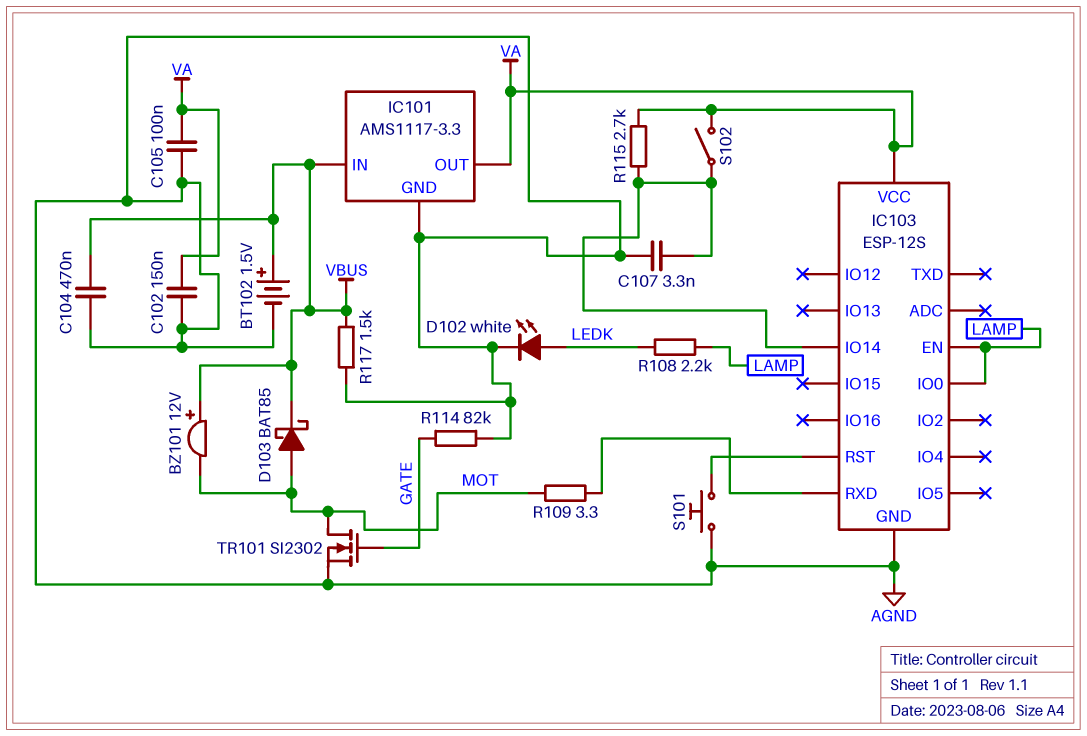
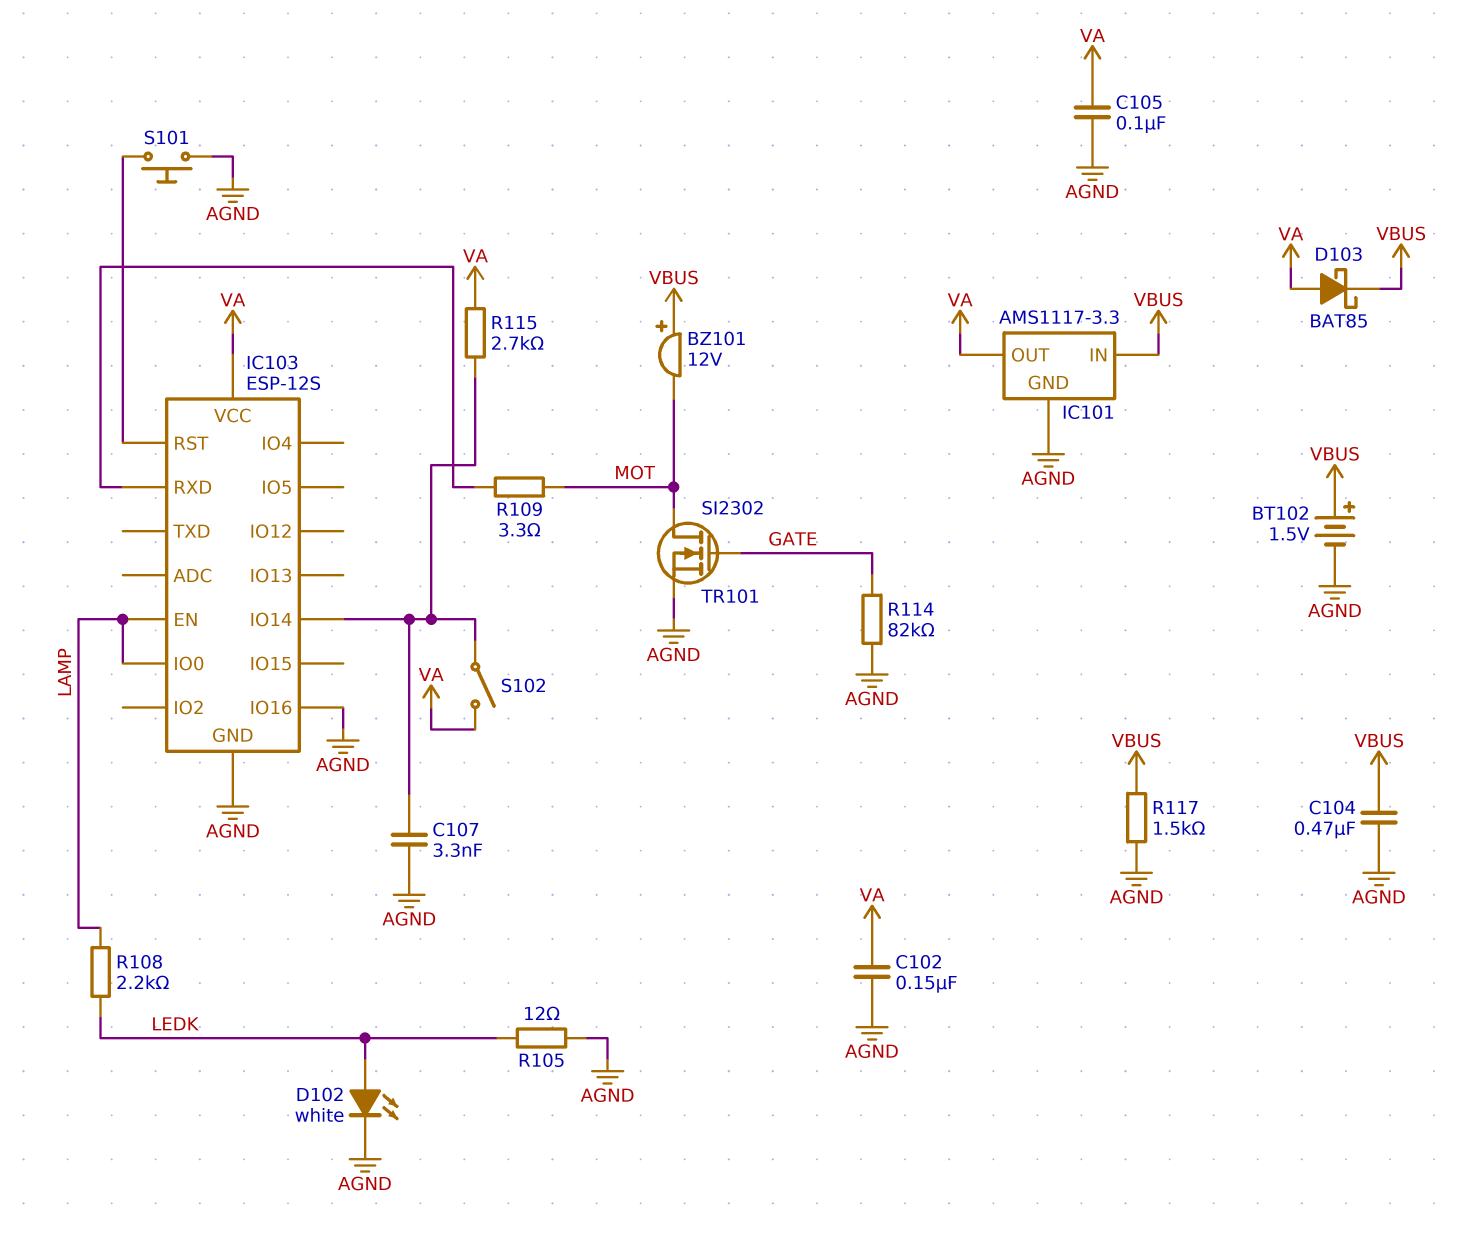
D103: schottky BAT85 (A MOT, K VBUS) -> schottky BAT85 (A VA, K VBUS)
IC103 pin IO16: none -> AGND
R105: none -> 12 (AGND, LEDK)

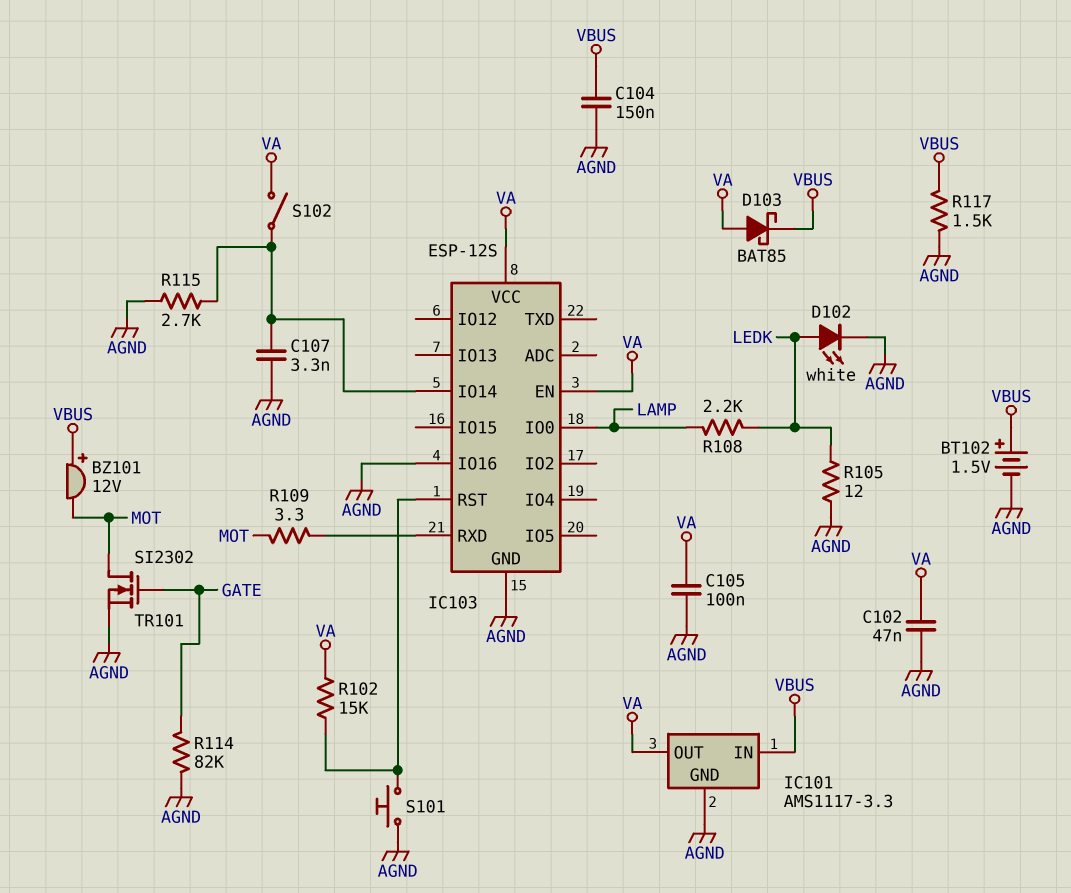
C102: 150nF (AGND, VA) -> 47nF (AGND, VA)
C104: 470nF (AGND, VBUS) -> 150nF (AGND, VBUS)
IC103 pin EN: LAMP -> VA
R102: none -> 15k (IC103/RST, VA)
R115: 2.7k (IC103/IO14, VA) -> 2.7k (AGND, IC103/IO14)

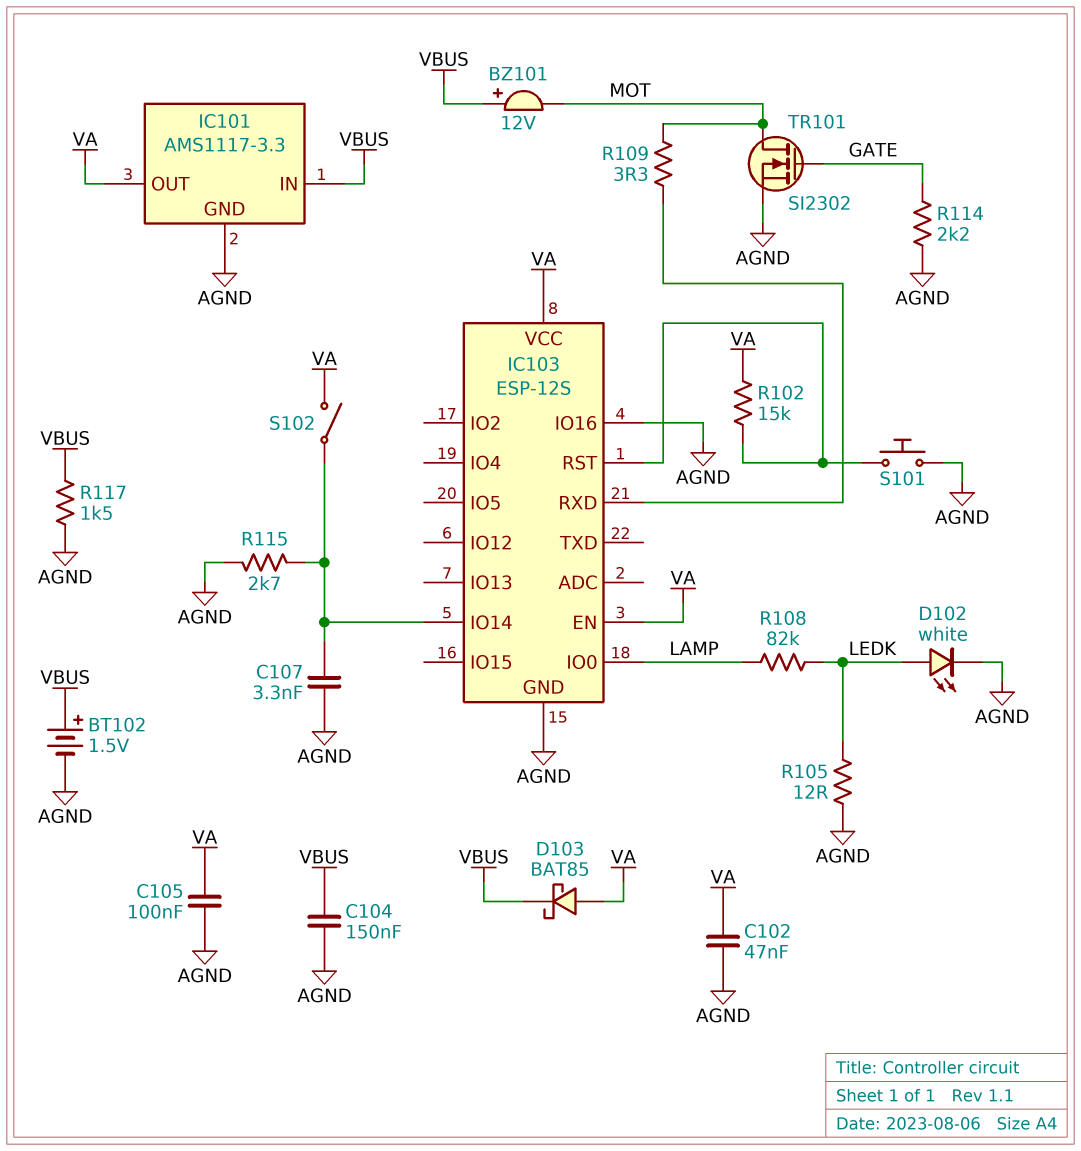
R108: 2.2k (LAMP, LEDK) -> 82k (LAMP, LEDK)
R114: 82k (AGND, GATE) -> 2.2k (AGND, GATE)

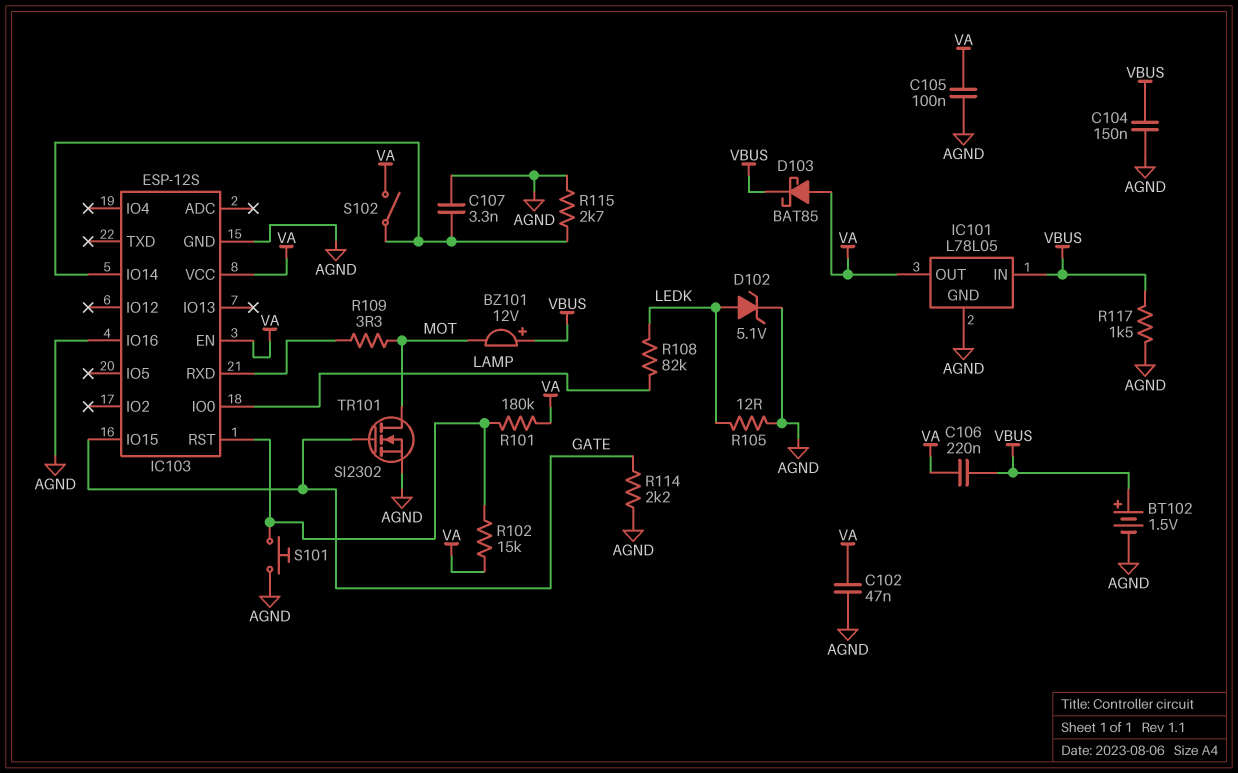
C106: none -> 220nF (VA, VBUS)
D102: LED white (A LEDK, K AGND) -> zener 5.1V (A LEDK, K AGND)
IC101: AMS1117-3.3 -> L78L05
IC103 pin IO15: none -> GATE
R101: none -> 180k (IC103/RST, VA)

